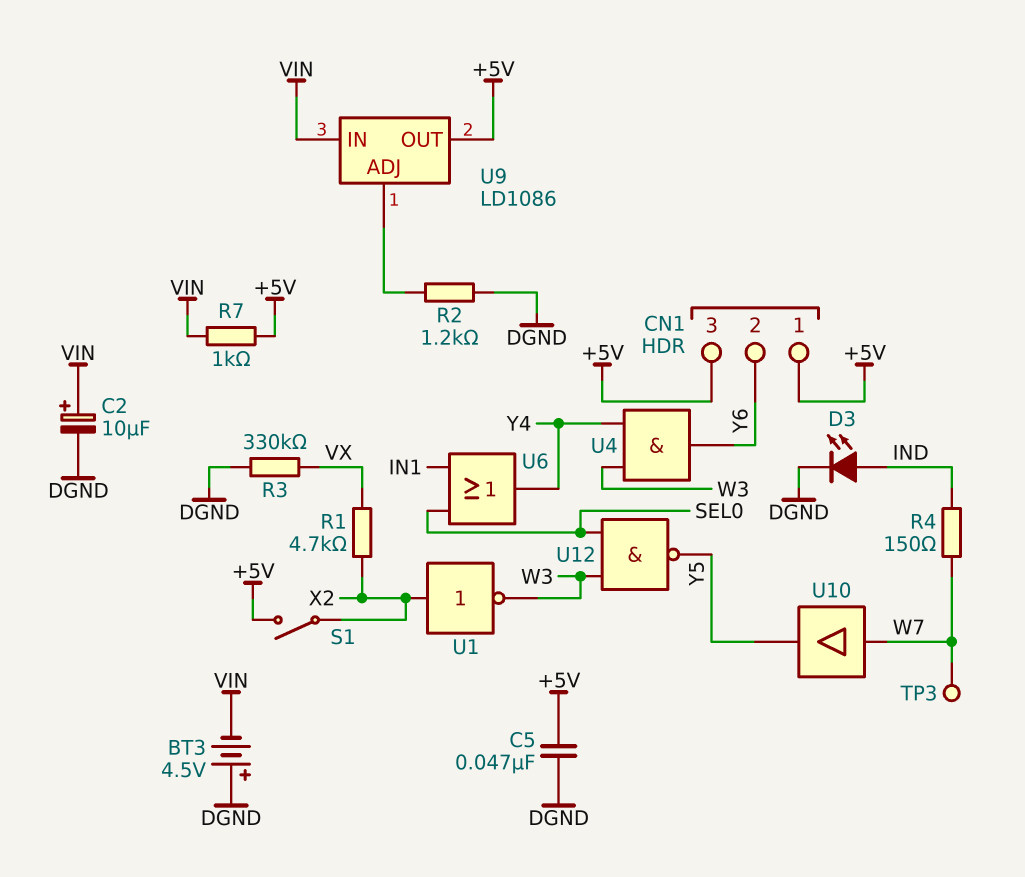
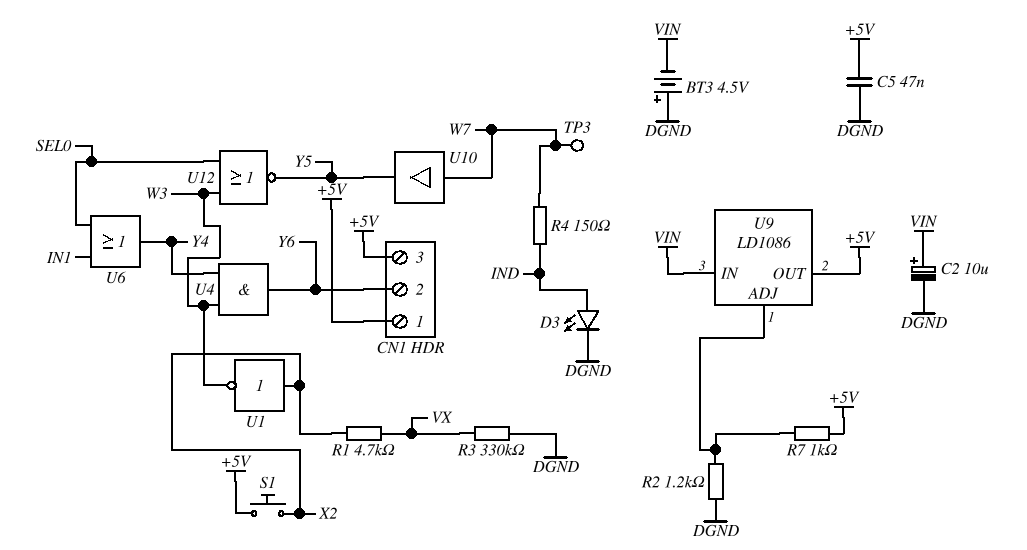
R7: 1k (+5V, VIN) -> 1k (+5V, U9/ADJ)
S1: switch (+5V, X2) -> button (+5V, X2)
U12: NAND (in SEL0, in W3, out Y5) -> NOR (in SEL0, in W3, out Y5)

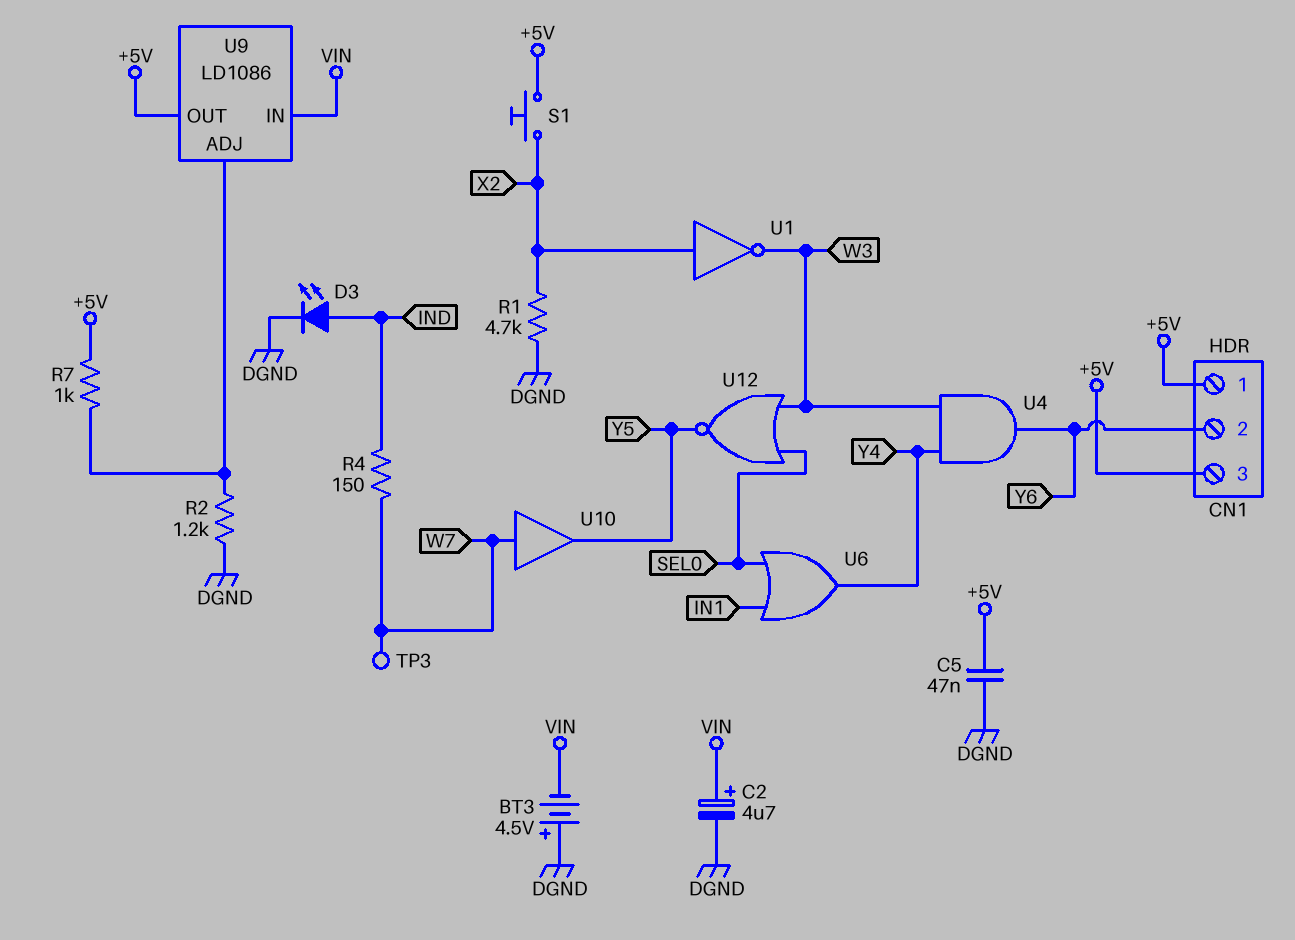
C2: 10uF (plus VIN, minus DGND) -> 4.7uF (plus VIN, minus DGND)
R1: 4.7k (VX, X2) -> 4.7k (DGND, X2)
R3: 330k (DGND, VX) -> none

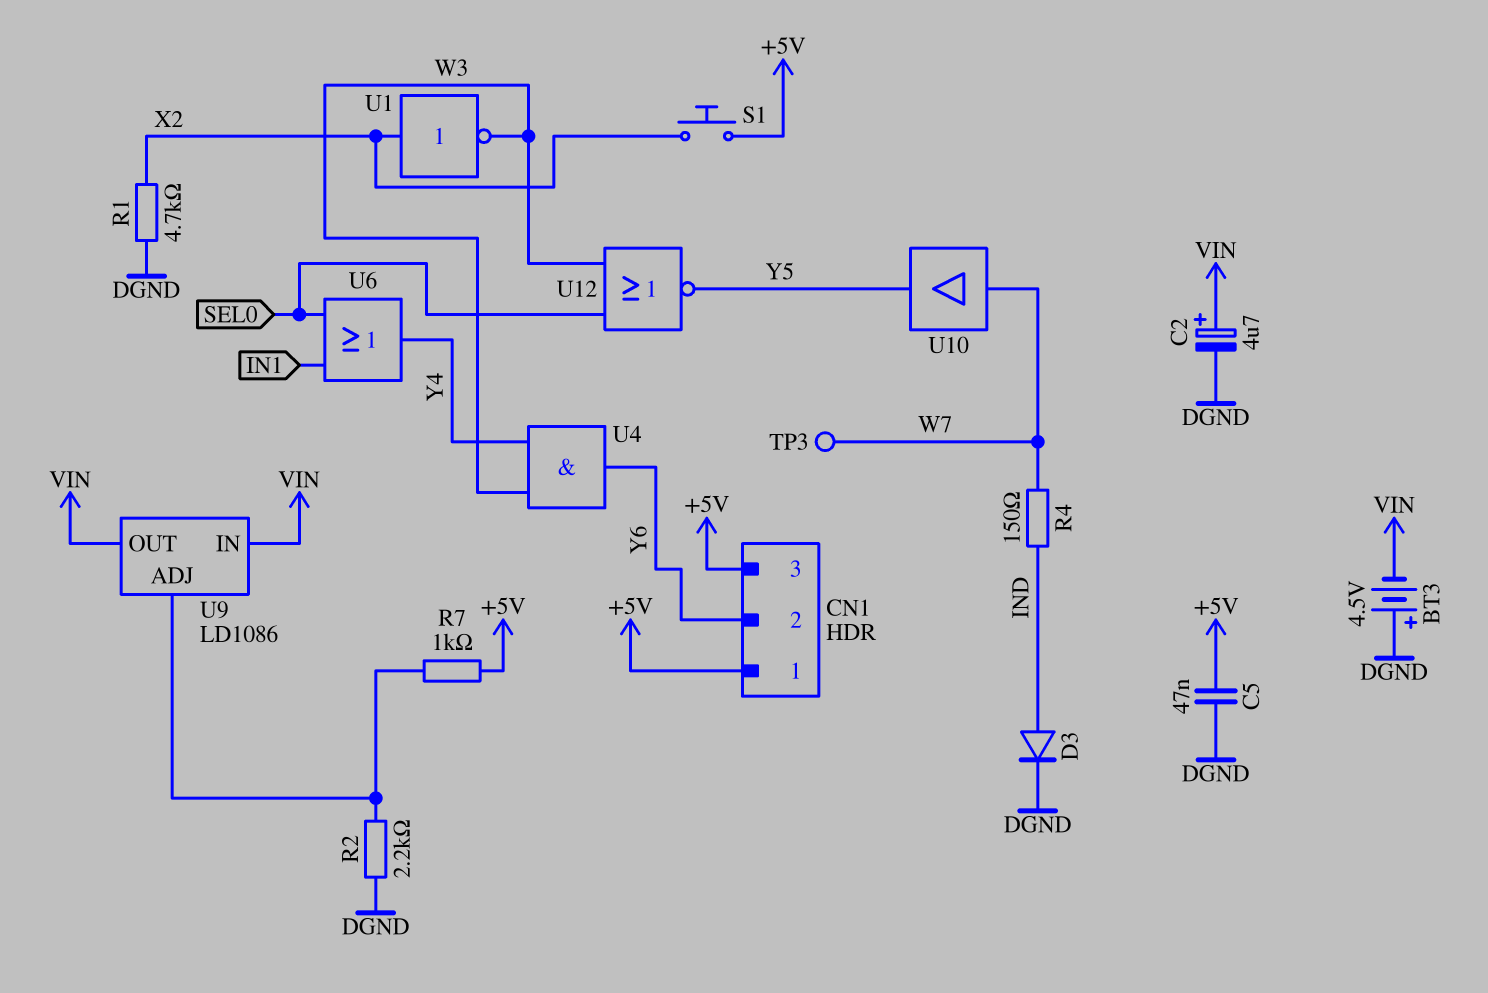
D3: LED (A IND, K DGND) -> diode (A IND, K DGND)
R2: 1.2k (DGND, U9/ADJ) -> 2.2k (DGND, U9/ADJ)
U9 pin OUT: +5V -> VIN

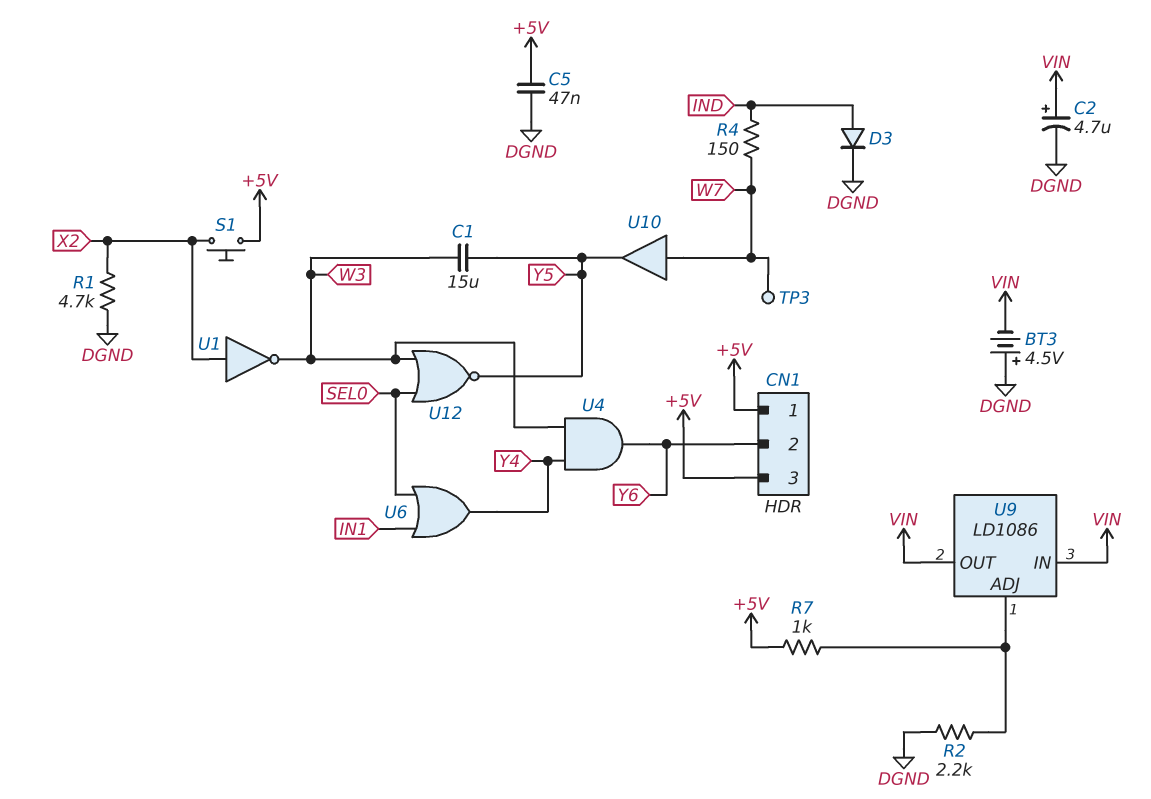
C1: none -> 15uF (W3, Y5)

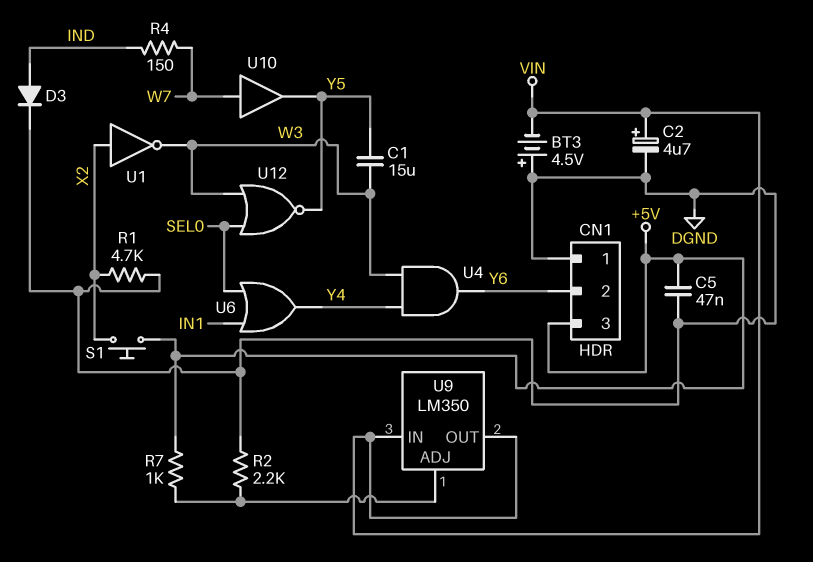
CN1 pin 1: +5V -> DGND
TP3: test point (W7) -> none
U9: LD1086 -> LM350

